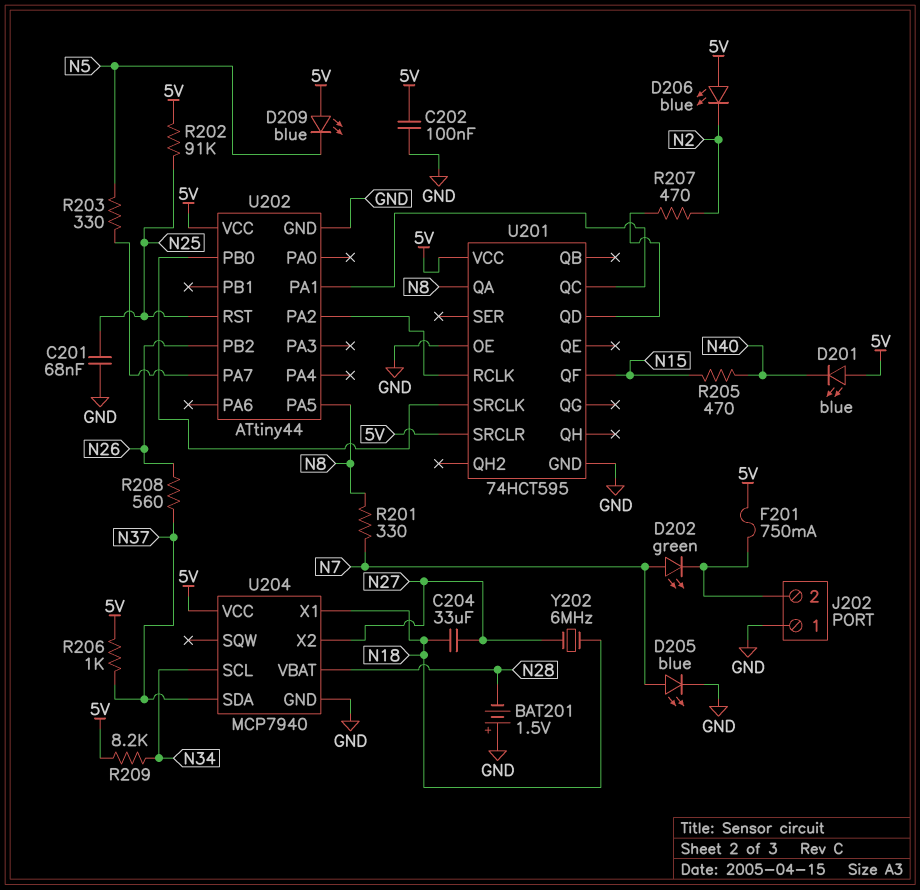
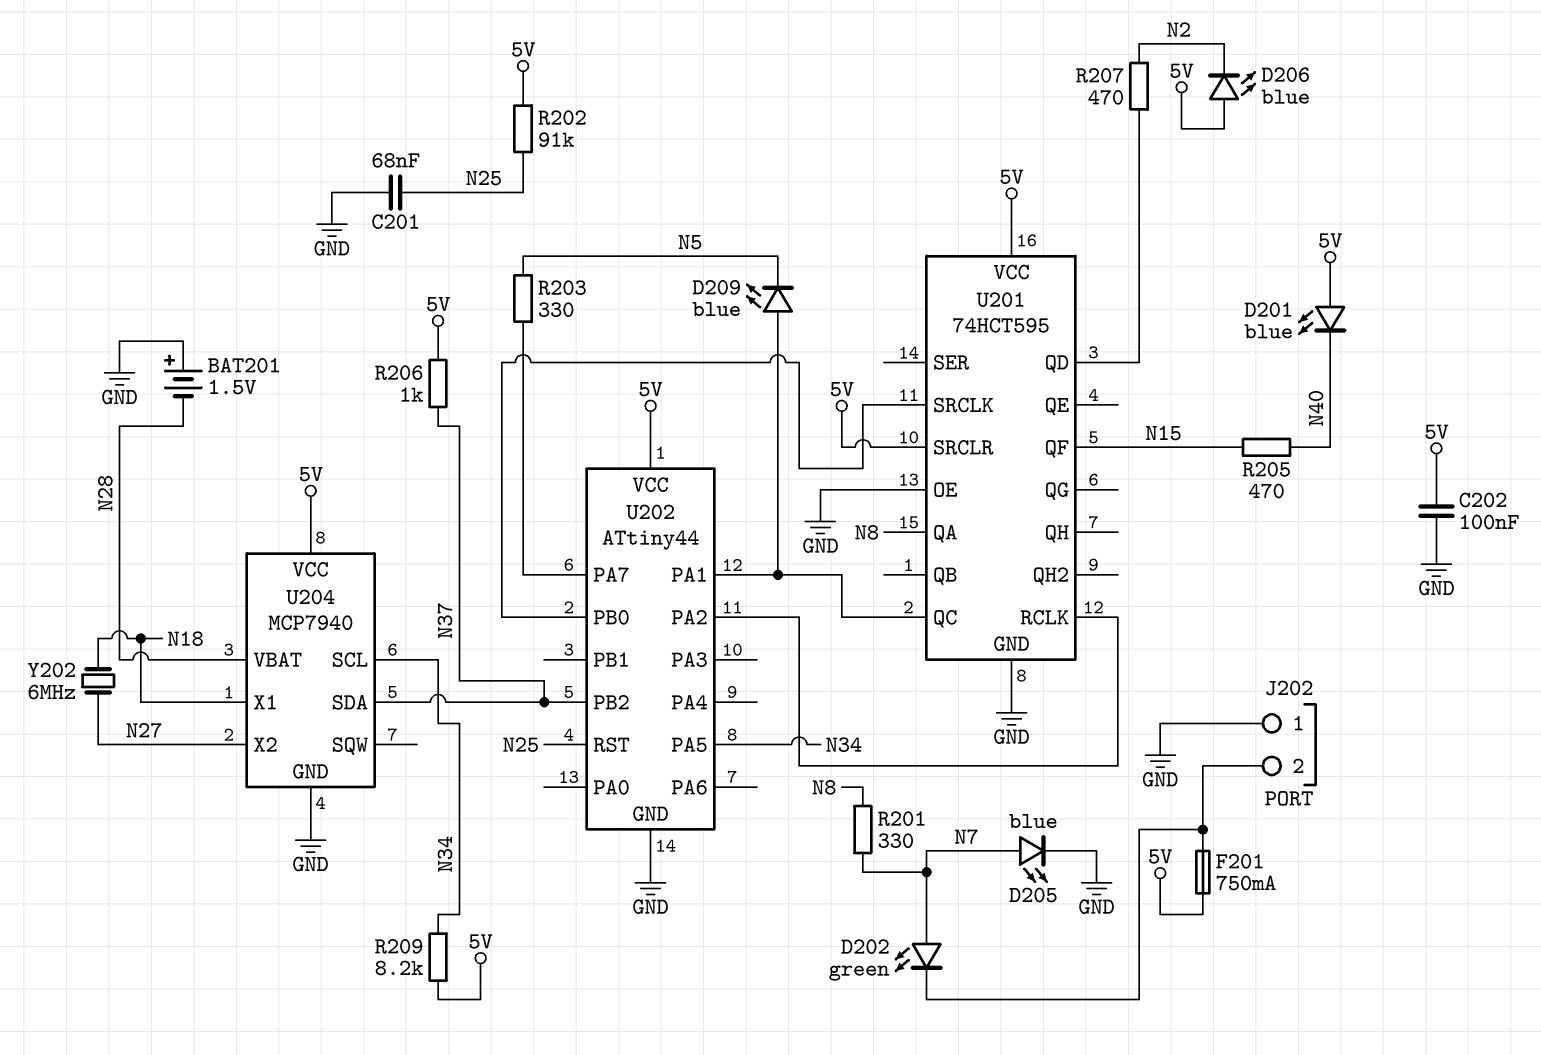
C204: 33uF (N18, N27) -> none
D209: LED blue (A 5V, K N5) -> LED blue (A U201/QC, K N5)
R208: 560 (N26, N37) -> none
U202 pin PA5: N8 -> N34
U202 pin PB2: N26 -> N37

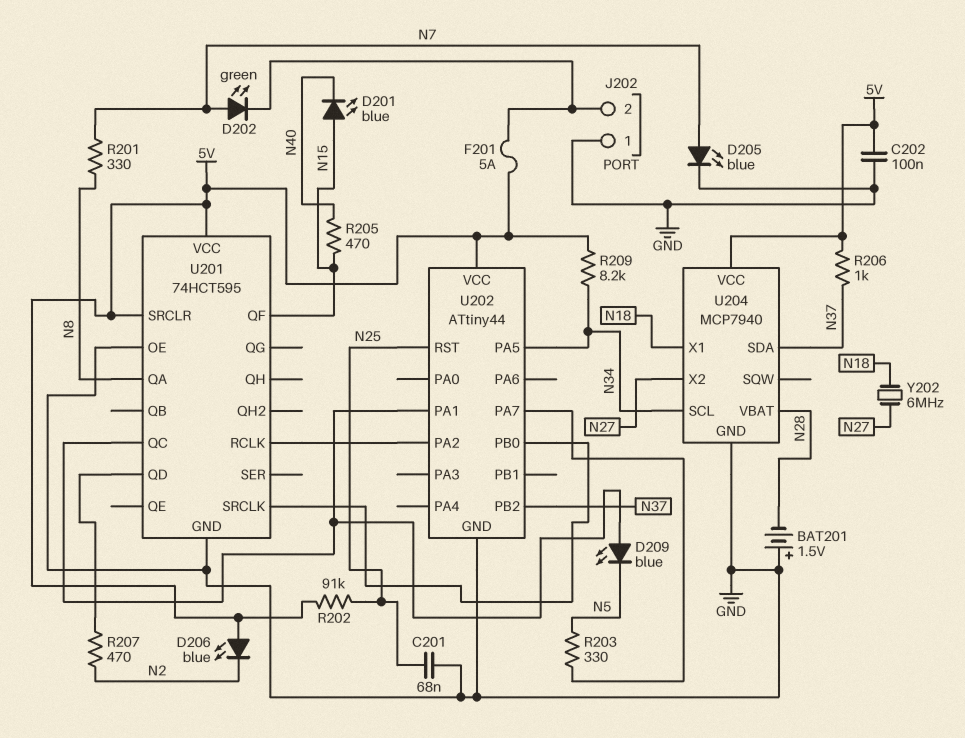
D201: LED blue (A 5V, K N40) -> LED blue (A N15, K N40)
F201: 750mA (5V, J202/2) -> 5A (5V, J202/2)

